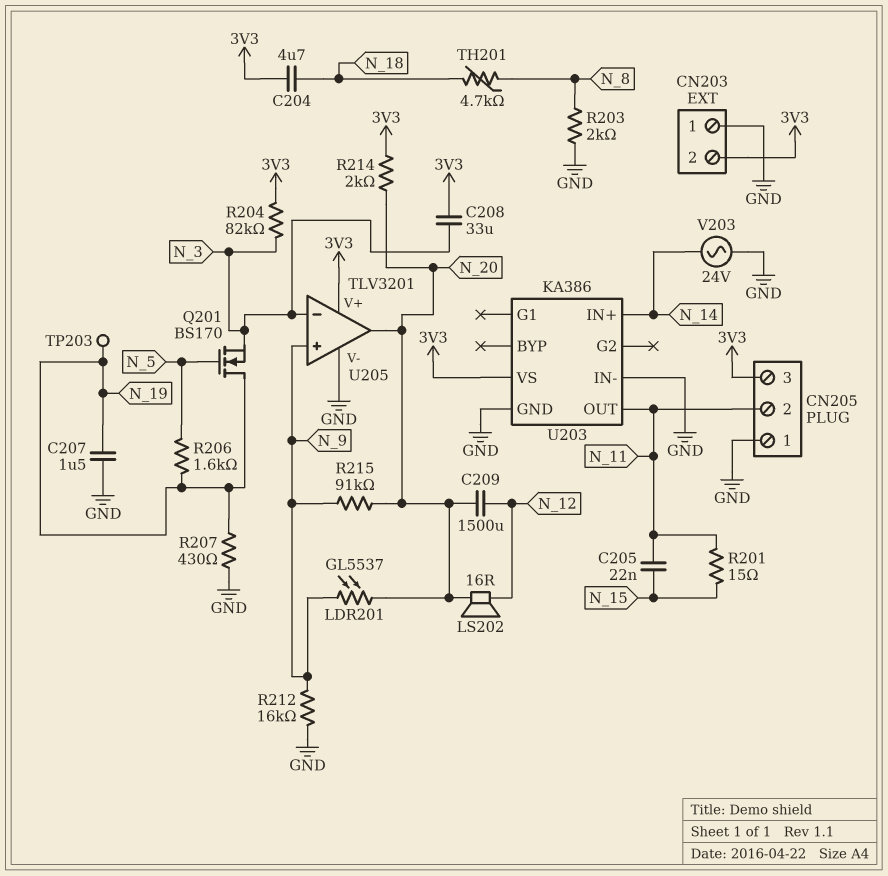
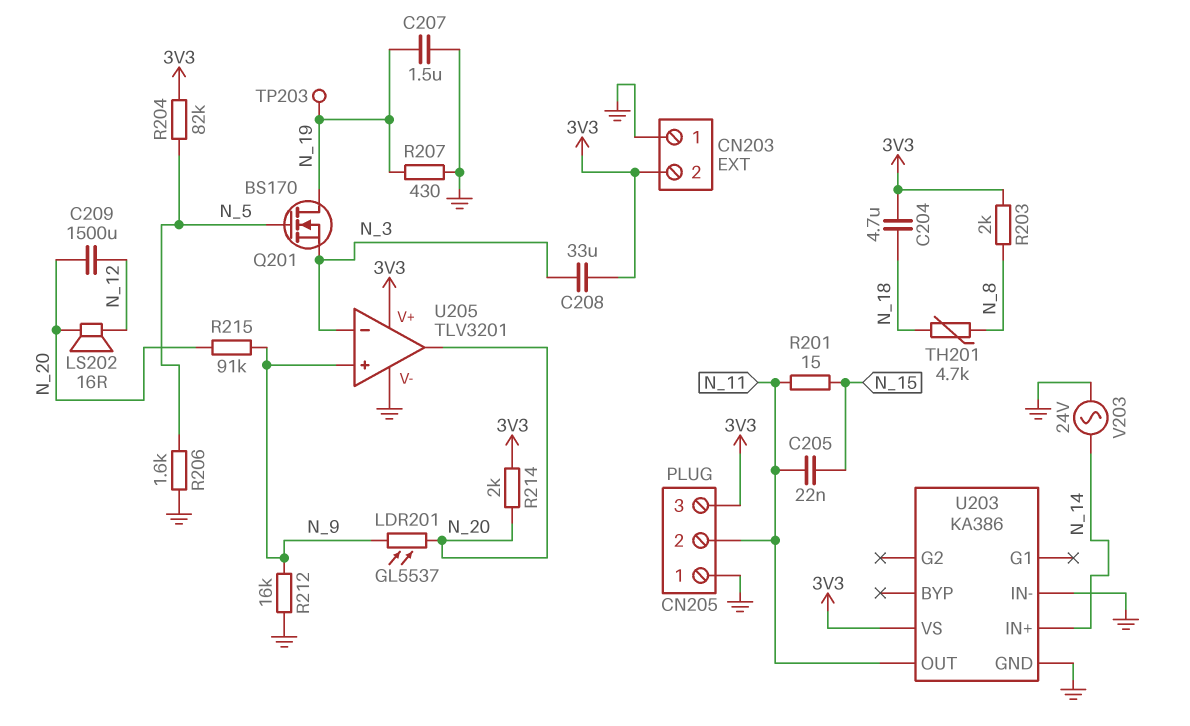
R203: 2k (GND, N_8) -> 2k (3V3, N_8)
R204: 82k (3V3, N_3) -> 82k (3V3, N_5)
R206: 1.6k (N_5, N_19) -> 1.6k (GND, N_5)

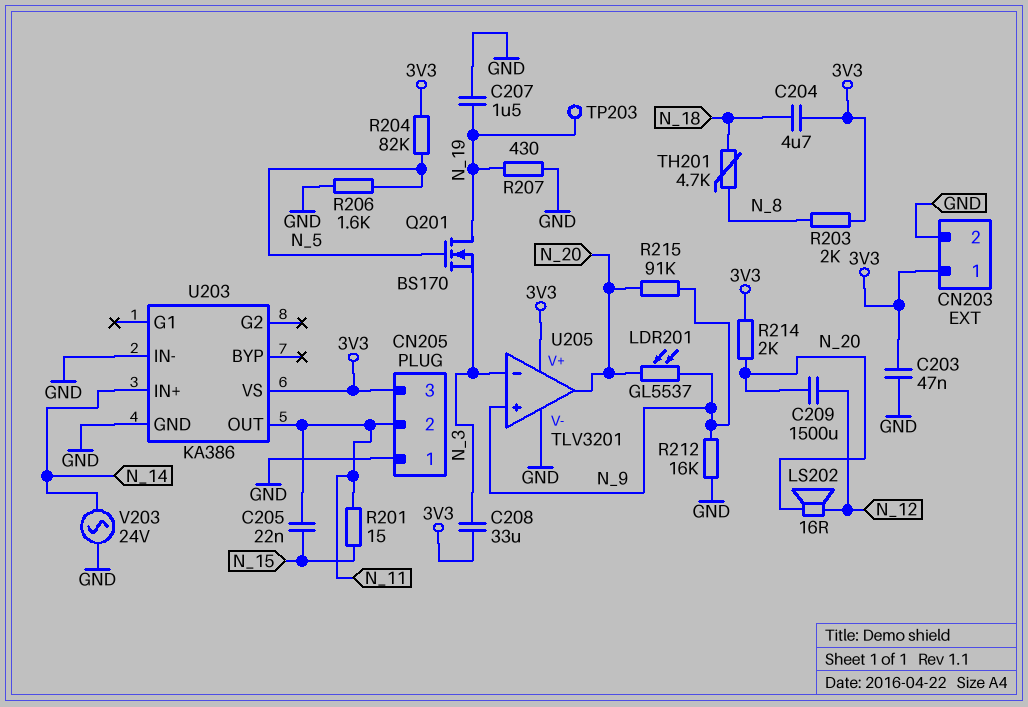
C203: none -> 47nF (3V3, GND)
CN203 pin 1: GND -> 3V3
CN203 pin 2: 3V3 -> GND

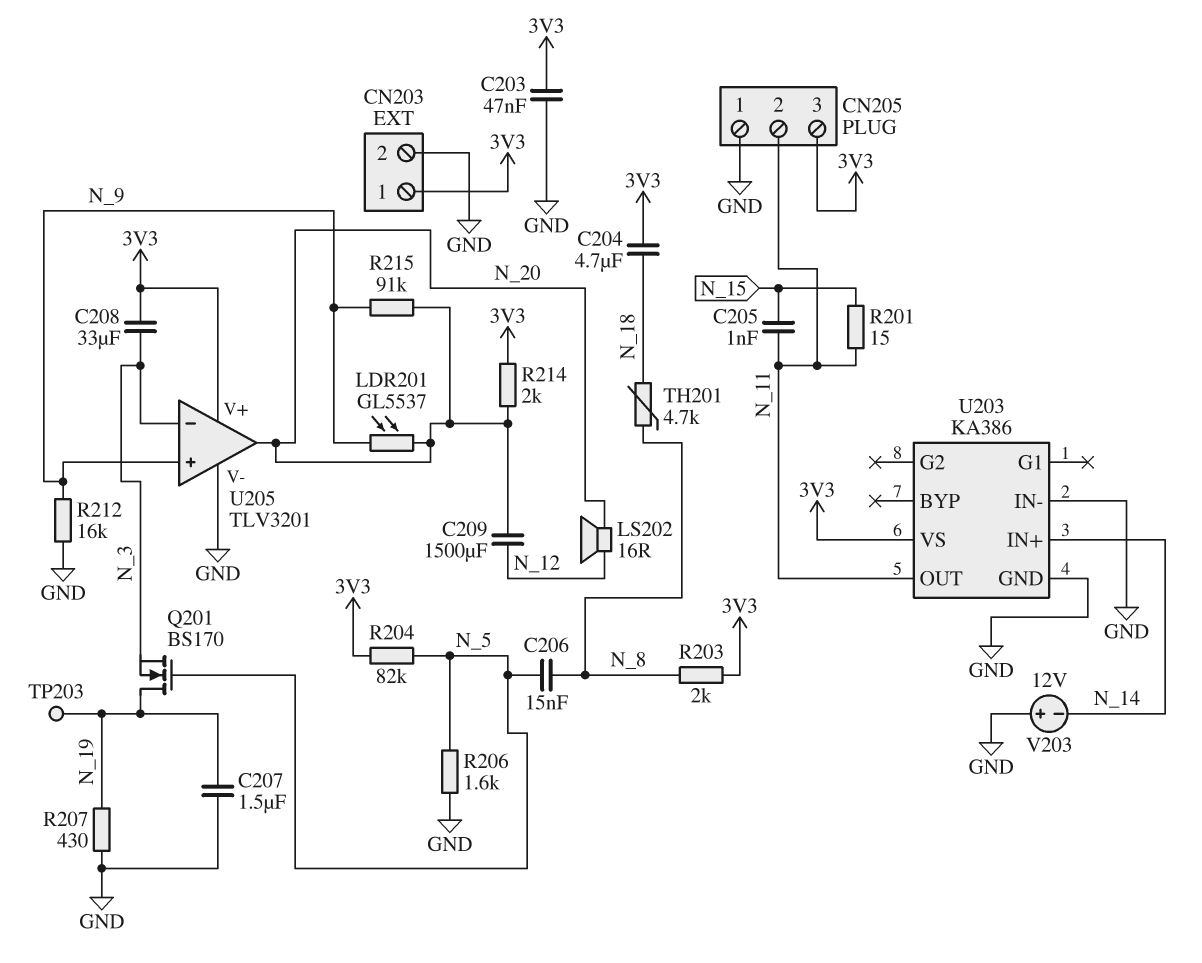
C205: 22nF (N_11, N_15) -> 1nF (N_11, N_15)
C206: none -> 15nF (N_5, N_8)
V203: AC 24V (GND, N_14) -> 12V (plus GND, minus N_14)

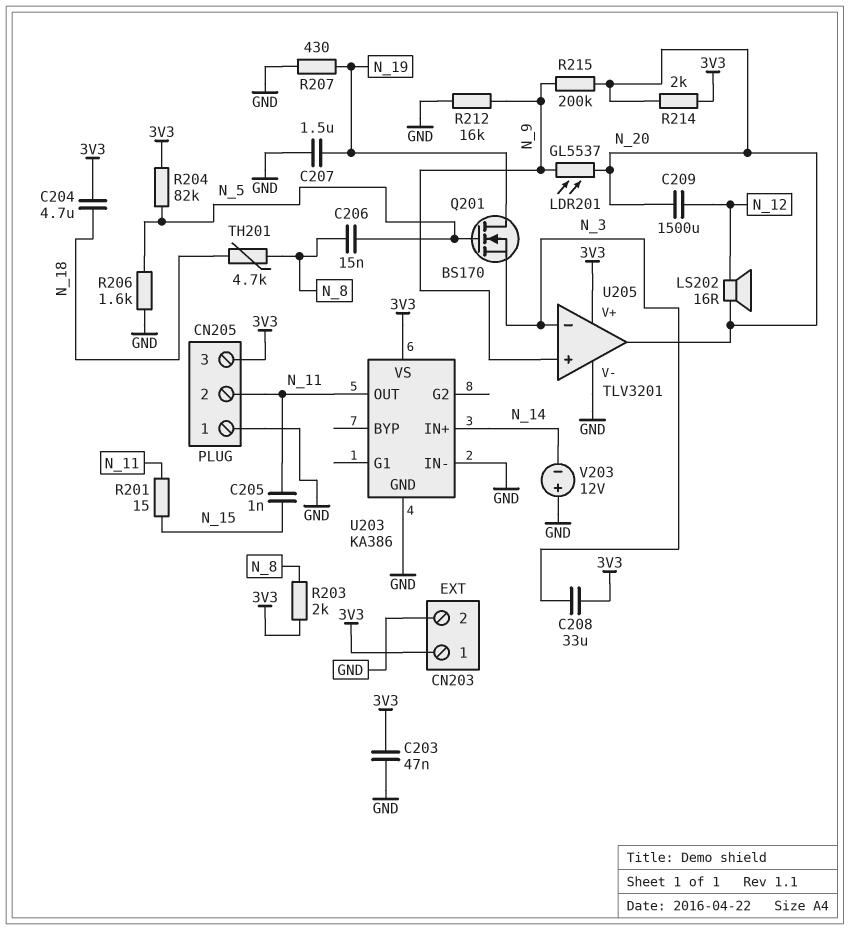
R215: 91k (N_9, N_20) -> 200k (N_9, N_20)
TP203: test point (N_19) -> none

